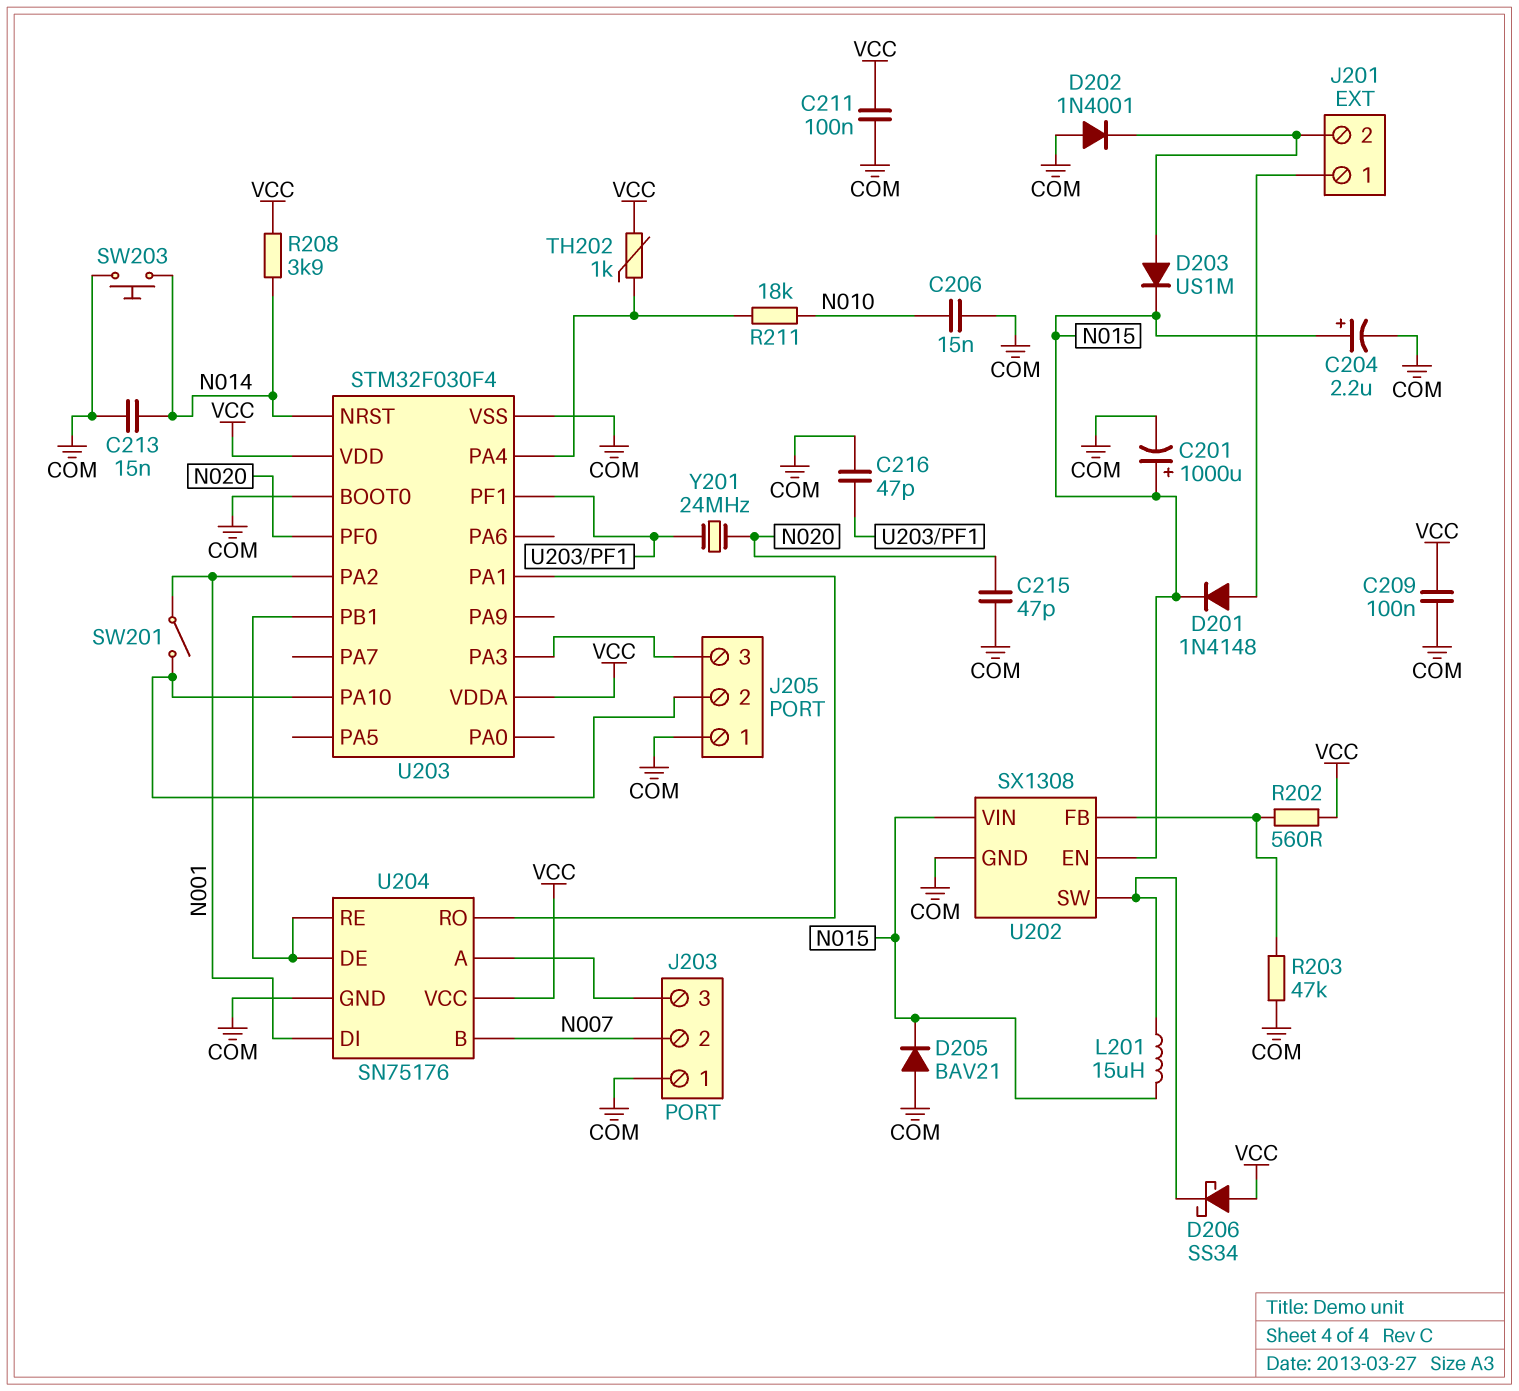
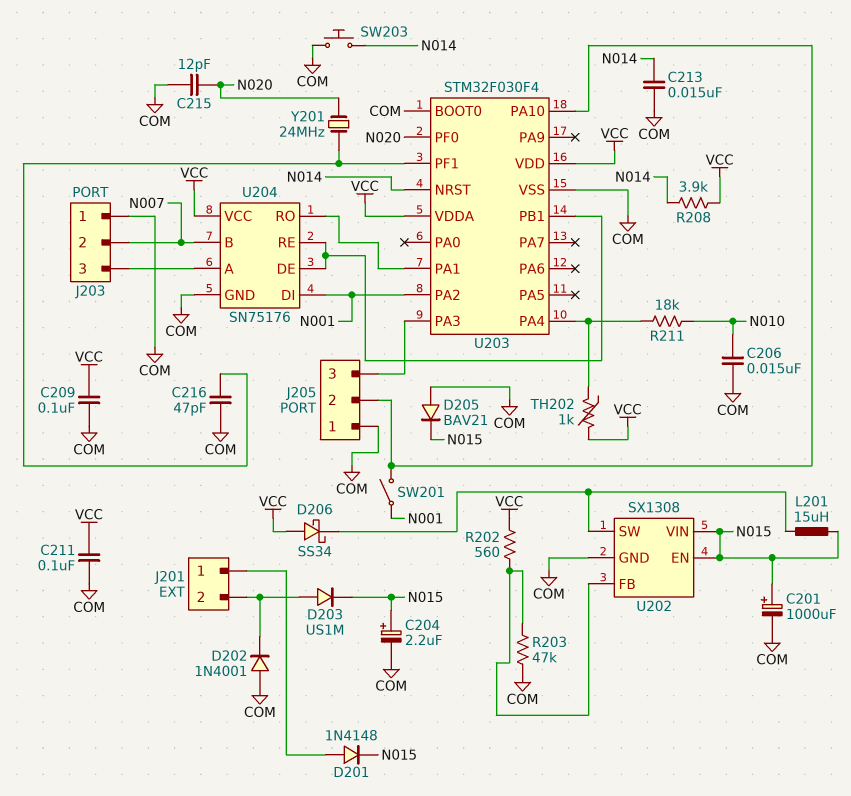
C215: 47pF (COM, N020) -> 12pF (COM, N020)

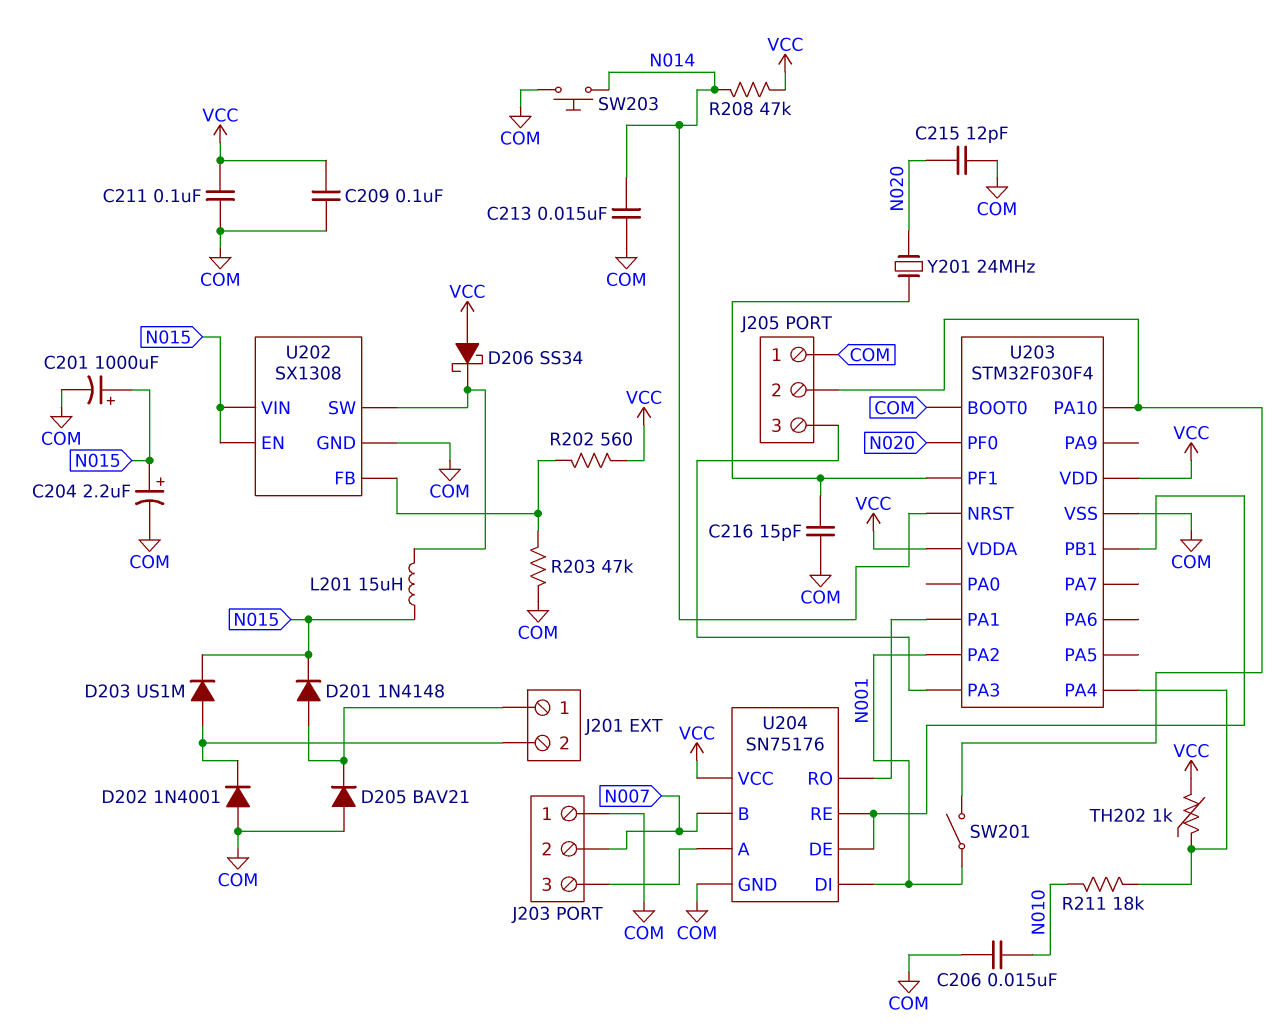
C216: 47pF (COM, U203/PF1) -> 15pF (COM, U203/PF1)
D205: diode BAV21 (A COM, K N015) -> diode BAV21 (A COM, K J201/1)
R208: 3.9k (N014, VCC) -> 47k (N014, VCC)

